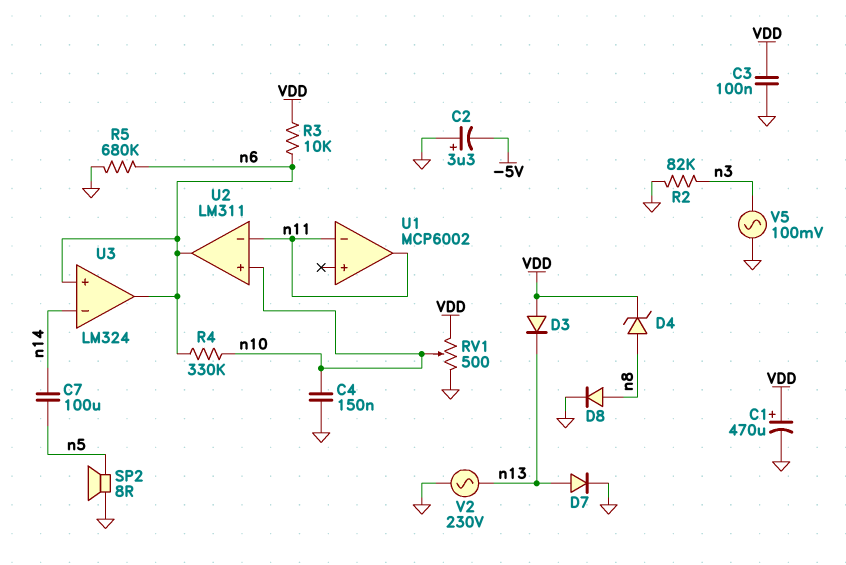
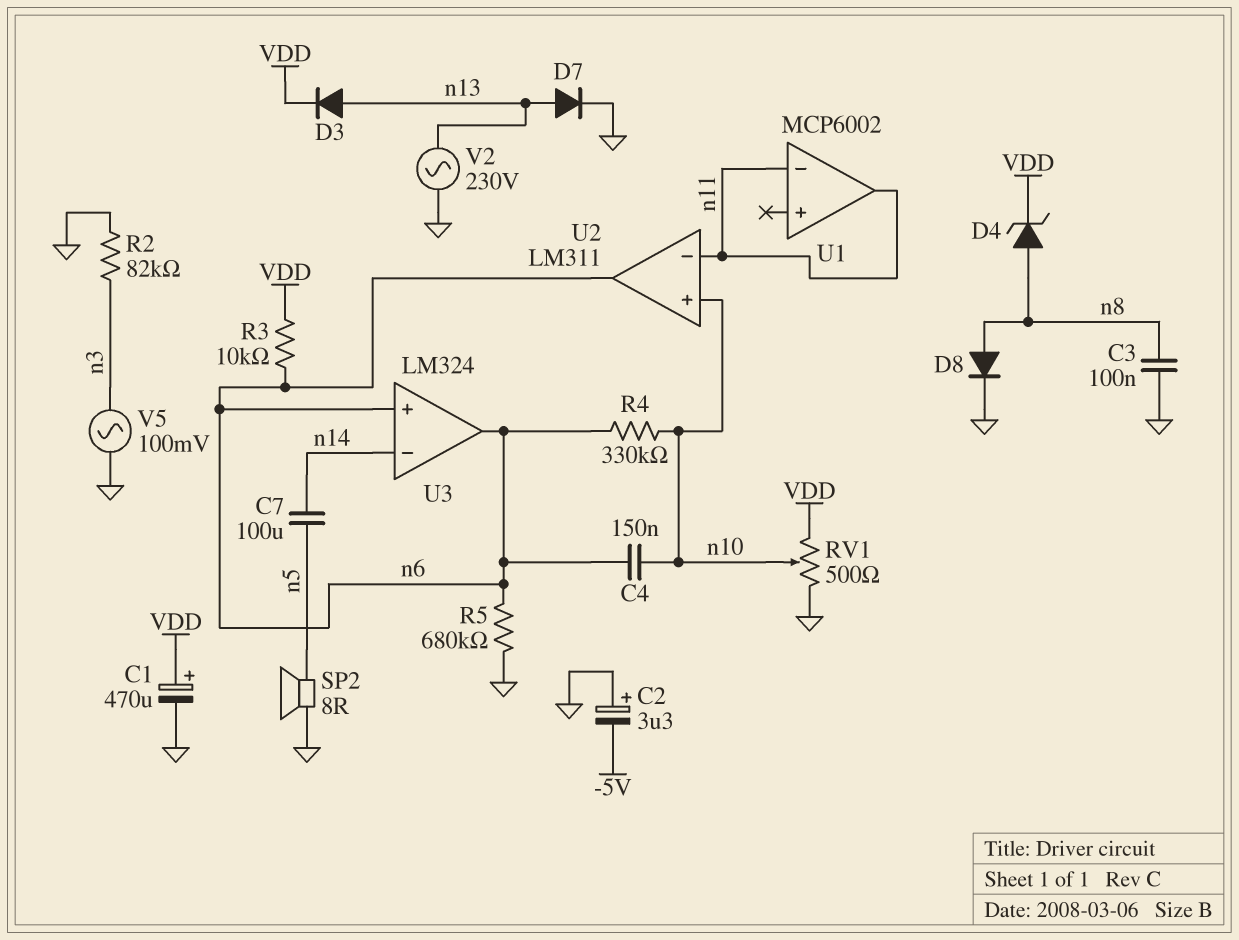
C3: 100nF (GND, VDD) -> 100nF (GND, n8)
C4: 150nF (GND, n10) -> 150nF (n6, n10)
D3: diode (A VDD, K n13) -> diode (A n13, K VDD)

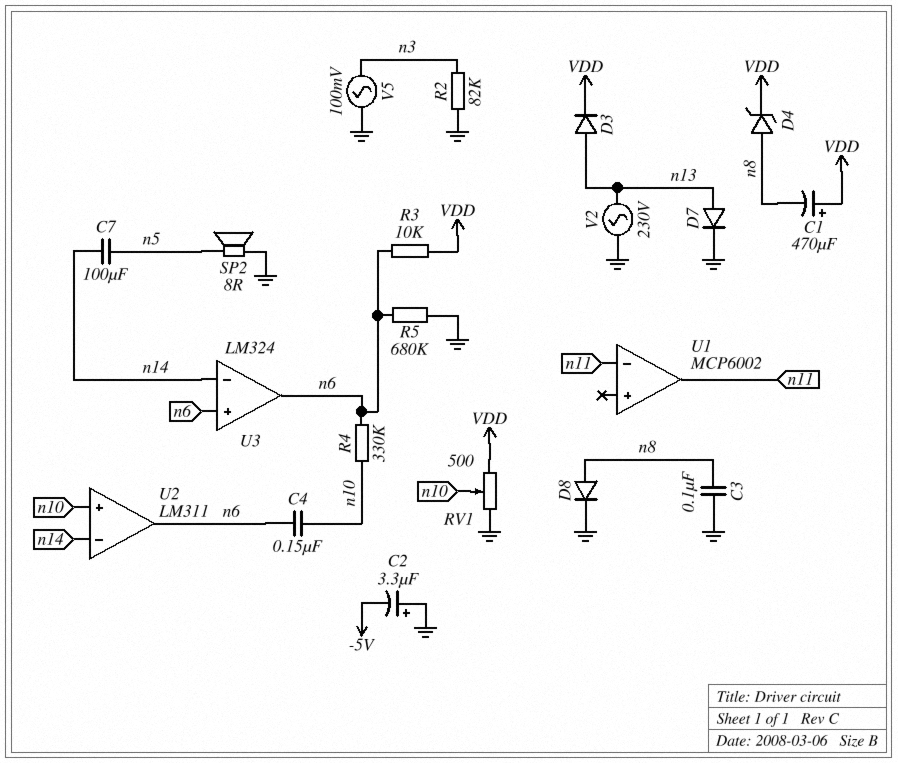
C1: 470uF (plus VDD, minus GND) -> 470uF (plus VDD, minus n8)
U2 pin in-: n11 -> n14

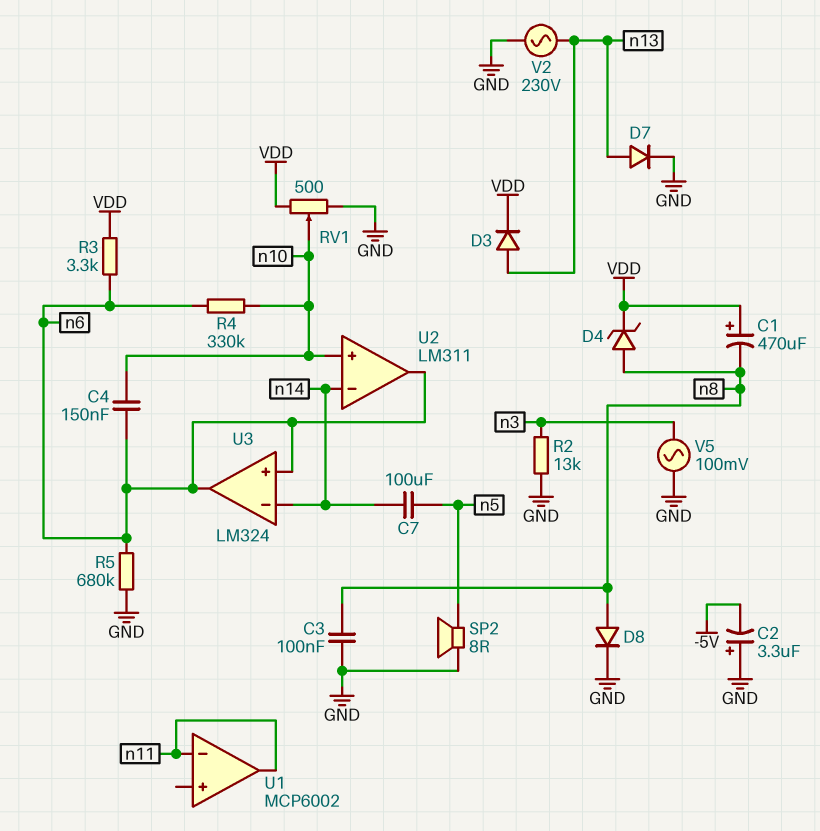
R2: 82k (GND, n3) -> 13k (GND, n3)
R3: 10k (VDD, n6) -> 3.3k (VDD, n6)

